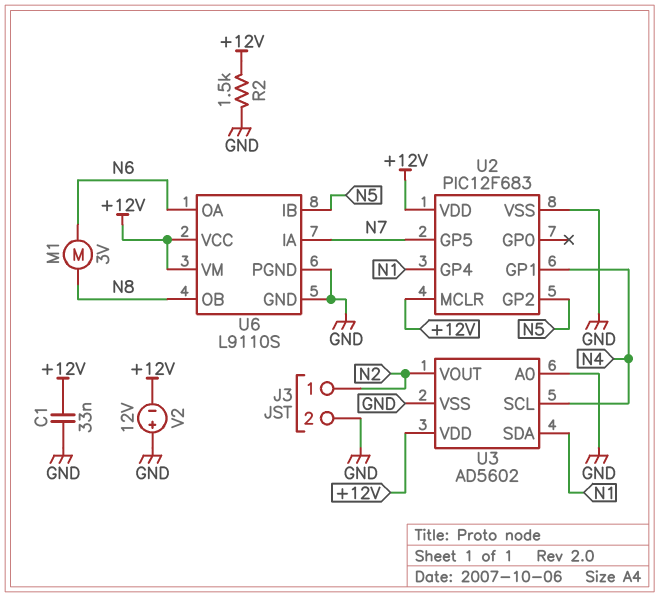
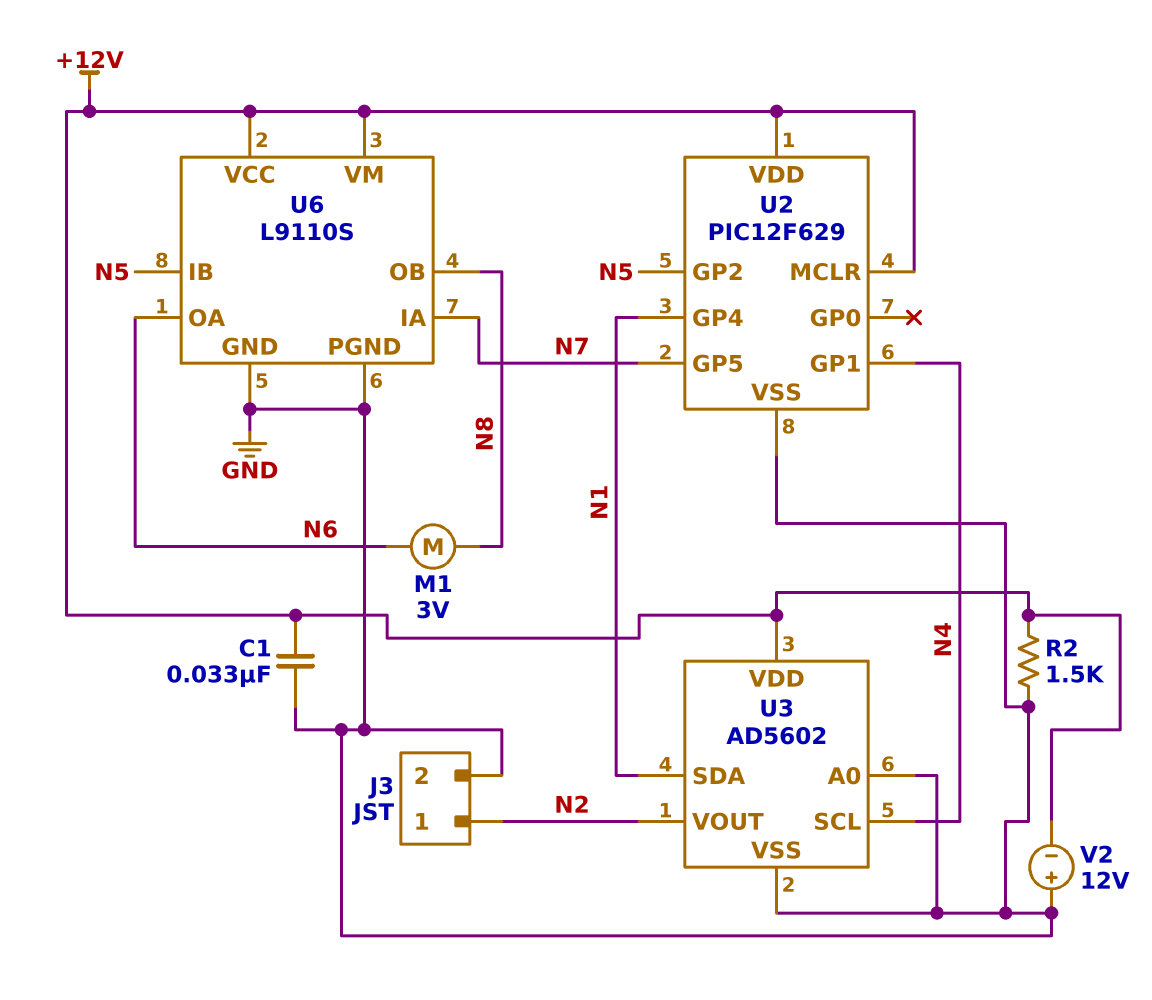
U2: PIC12F683 -> PIC12F629

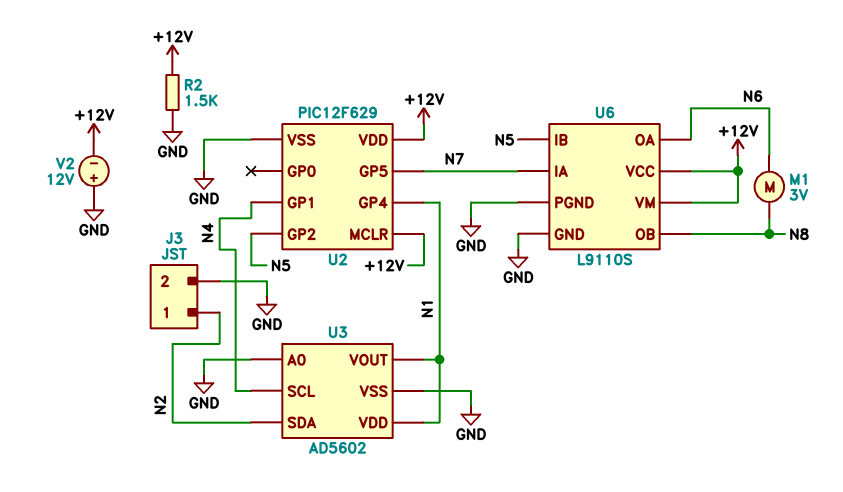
C1: 33nF (+12V, GND) -> none
U3 pin SDA: N1 -> N2
U3 pin VDD: +12V -> N1
U3 pin VOUT: N2 -> N1

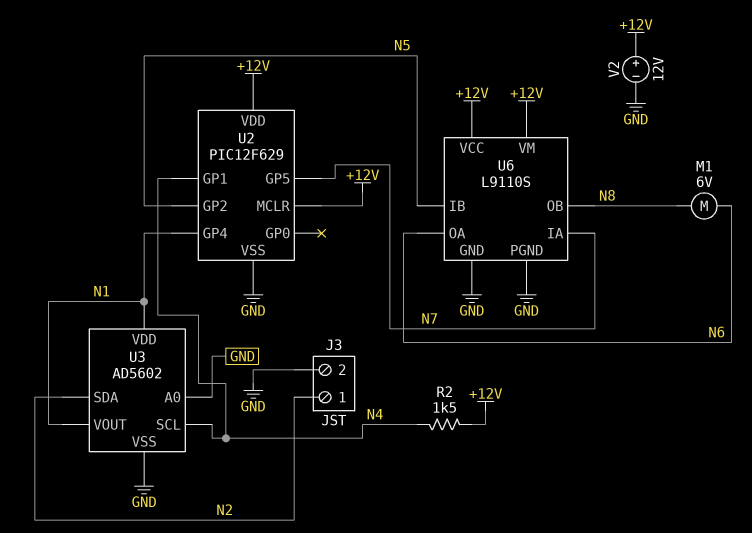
M1: motor 3V (N6, N8) -> motor 6V (N6, N8)
R2: 1.5k (+12V, GND) -> 1.5k (+12V, N4)
V2: 12V (plus GND, minus +12V) -> 12V (plus +12V, minus GND)

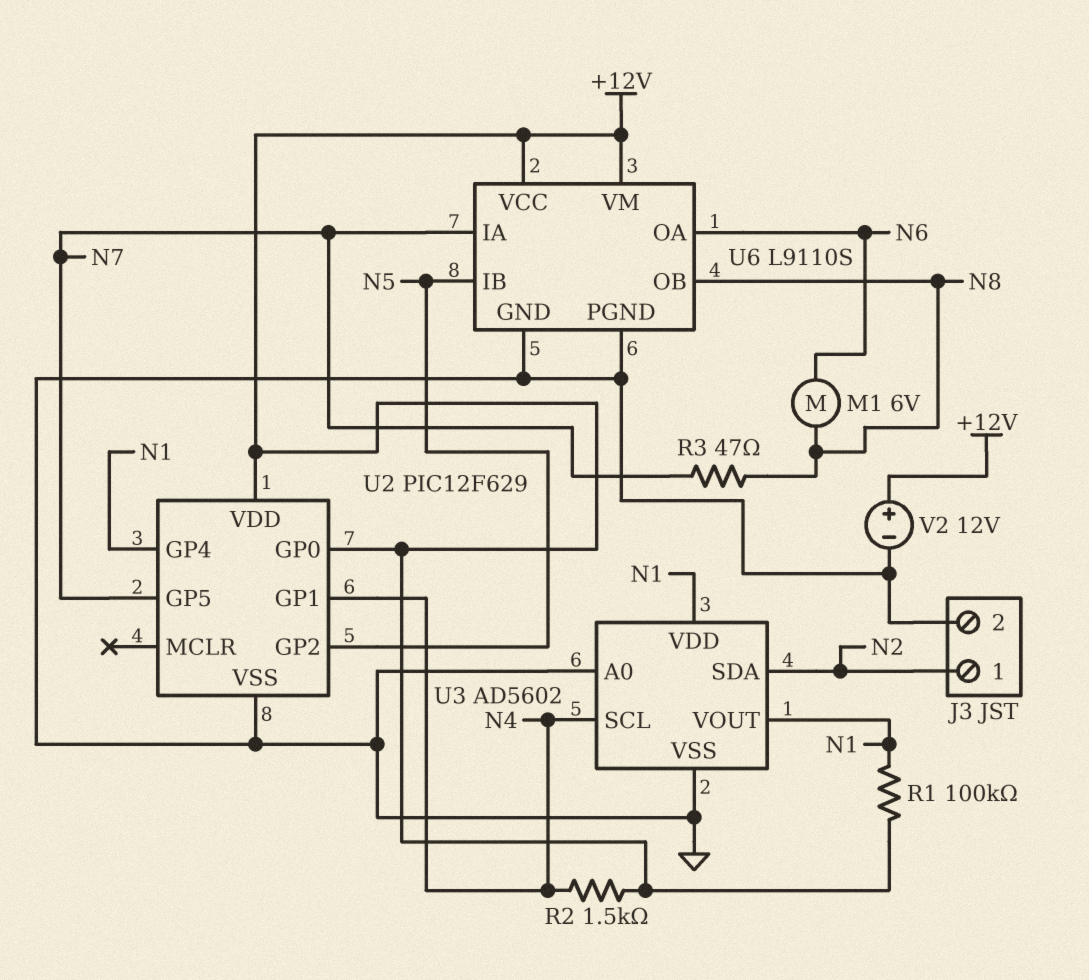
R1: none -> 100k (+12V, N1)
R3: none -> 47 (N7, N8)
U2 pin GP0: none -> +12V
U2 pin MCLR: +12V -> none

